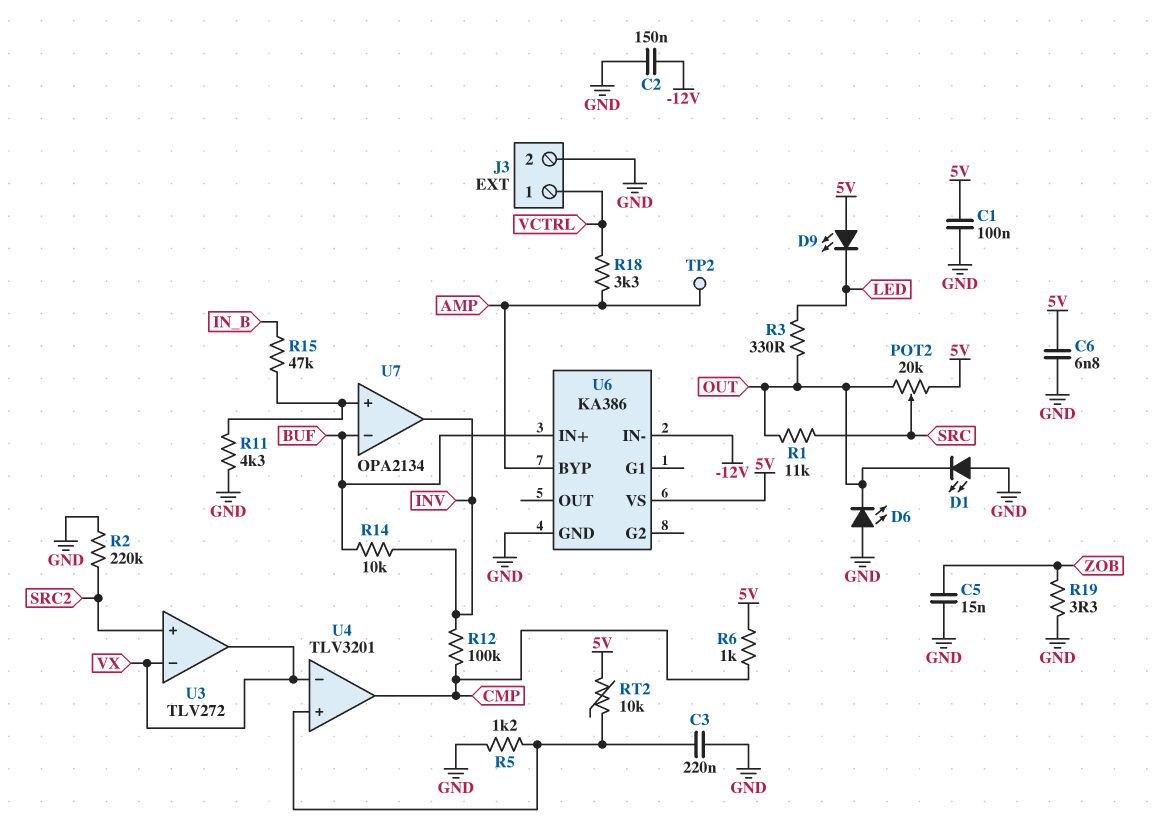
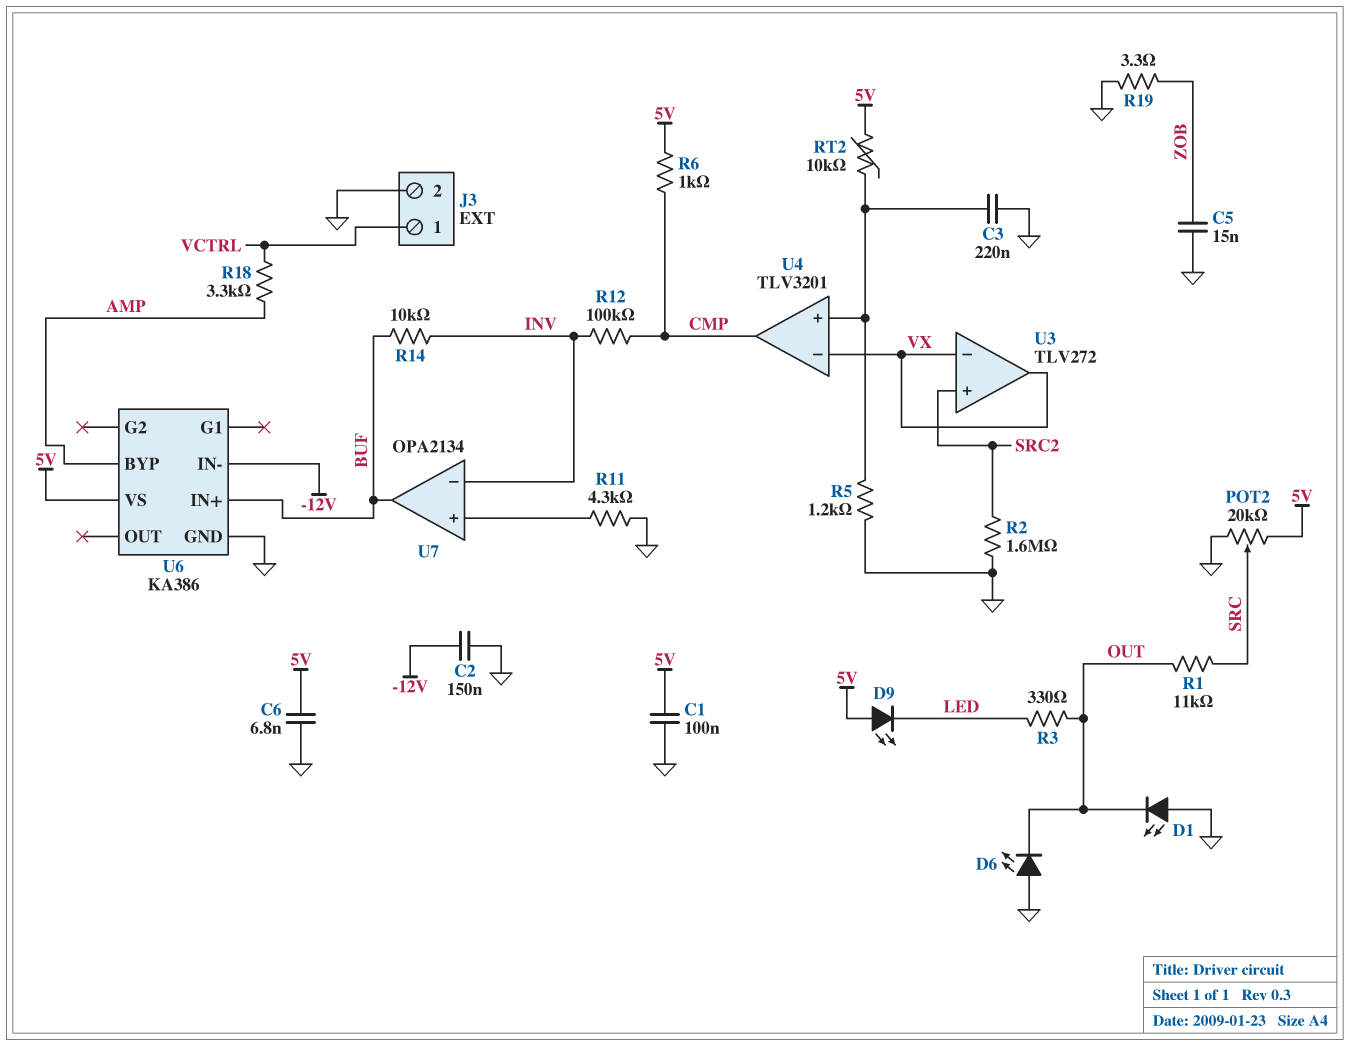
POT2: 20k (5V, OUT, wiper SRC) -> 20k (5V, GND, wiper SRC)
R2: 220k (GND, SRC2) -> 1.6M (GND, SRC2)
R15: 47k (IN_B, U7/in+) -> none
TP2: test point (AMP) -> none
U7 pin in-: BUF -> INV
U7 pin out: INV -> BUF

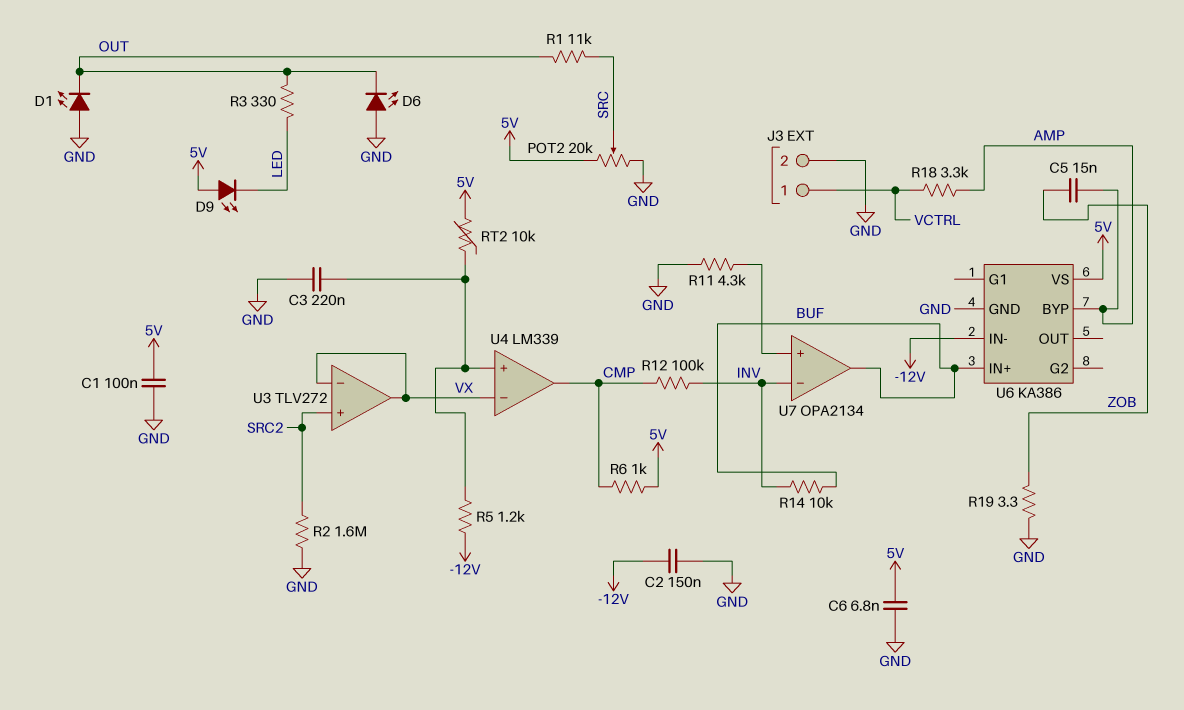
C5: 15nF (GND, ZOB) -> 15nF (AMP, ZOB)
R5: 1.2k (GND, U4/in+) -> 1.2k (-12V, U4/in+)
U4: TLV3201 -> LM339

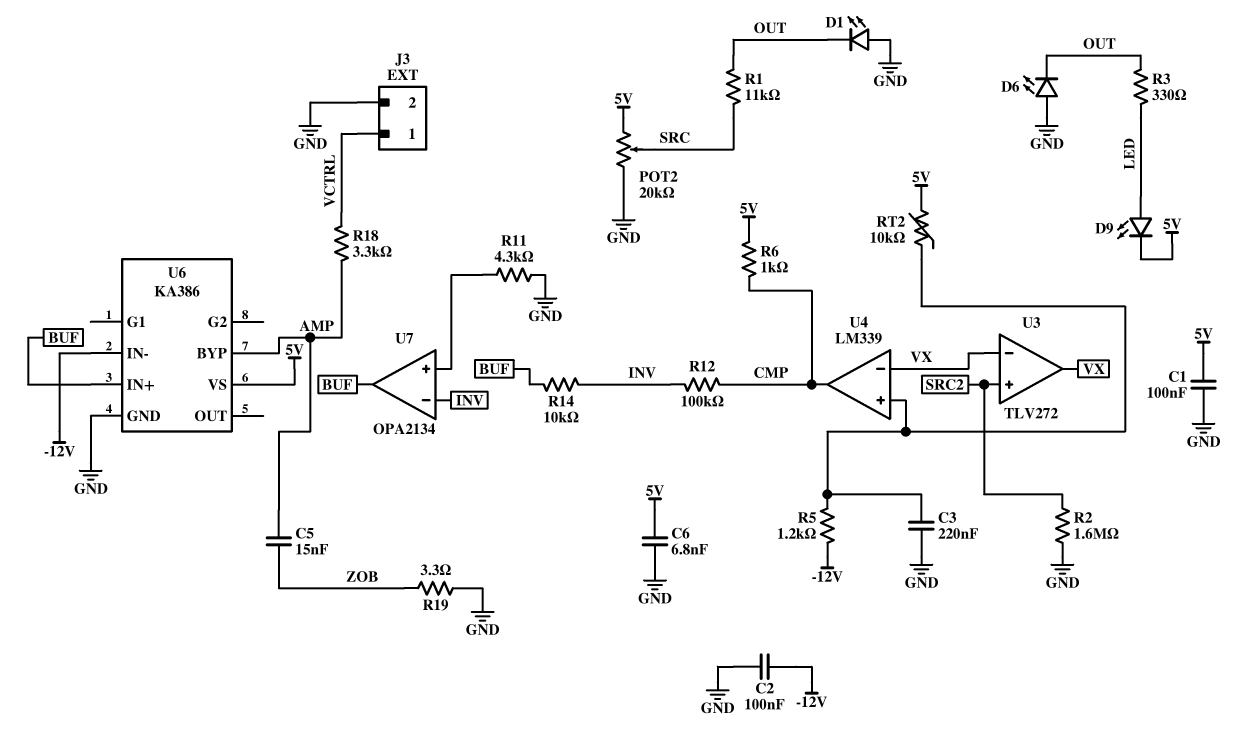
C2: 150nF (-12V, GND) -> 100nF (-12V, GND)
D9: LED (A 5V, K LED) -> LED (A LED, K 5V)

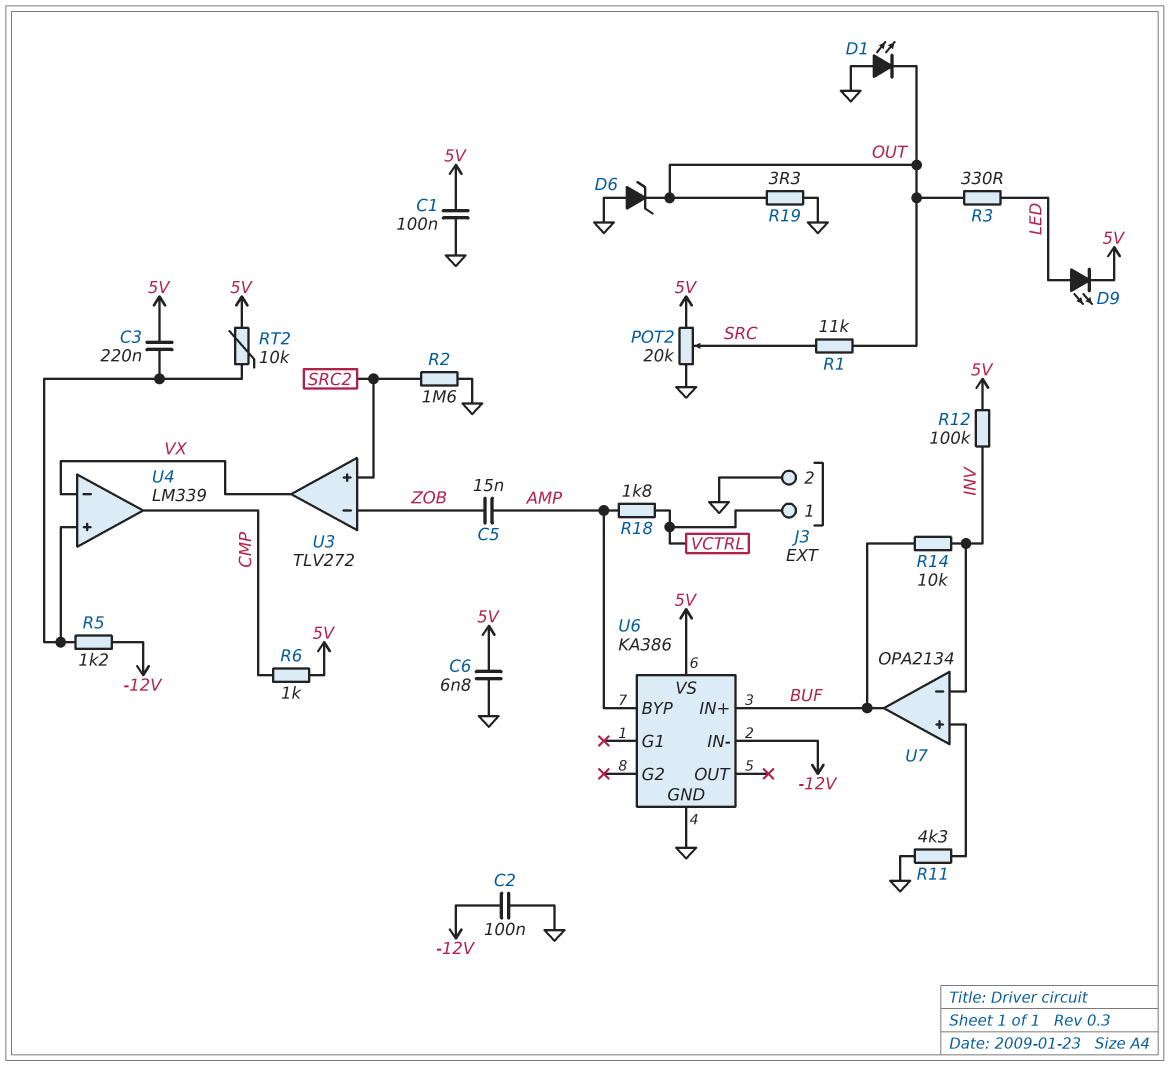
C3: 220nF (GND, U4/in+) -> 220nF (5V, U4/in+)
D6: LED (A GND, K OUT) -> zener (A GND, K OUT)
R12: 100k (CMP, INV) -> 100k (5V, INV)
R18: 3.3k (AMP, VCTRL) -> 1.8k (AMP, VCTRL)
R19: 3.3 (GND, ZOB) -> 3.3 (GND, OUT)
U3 pin in-: VX -> ZOB

